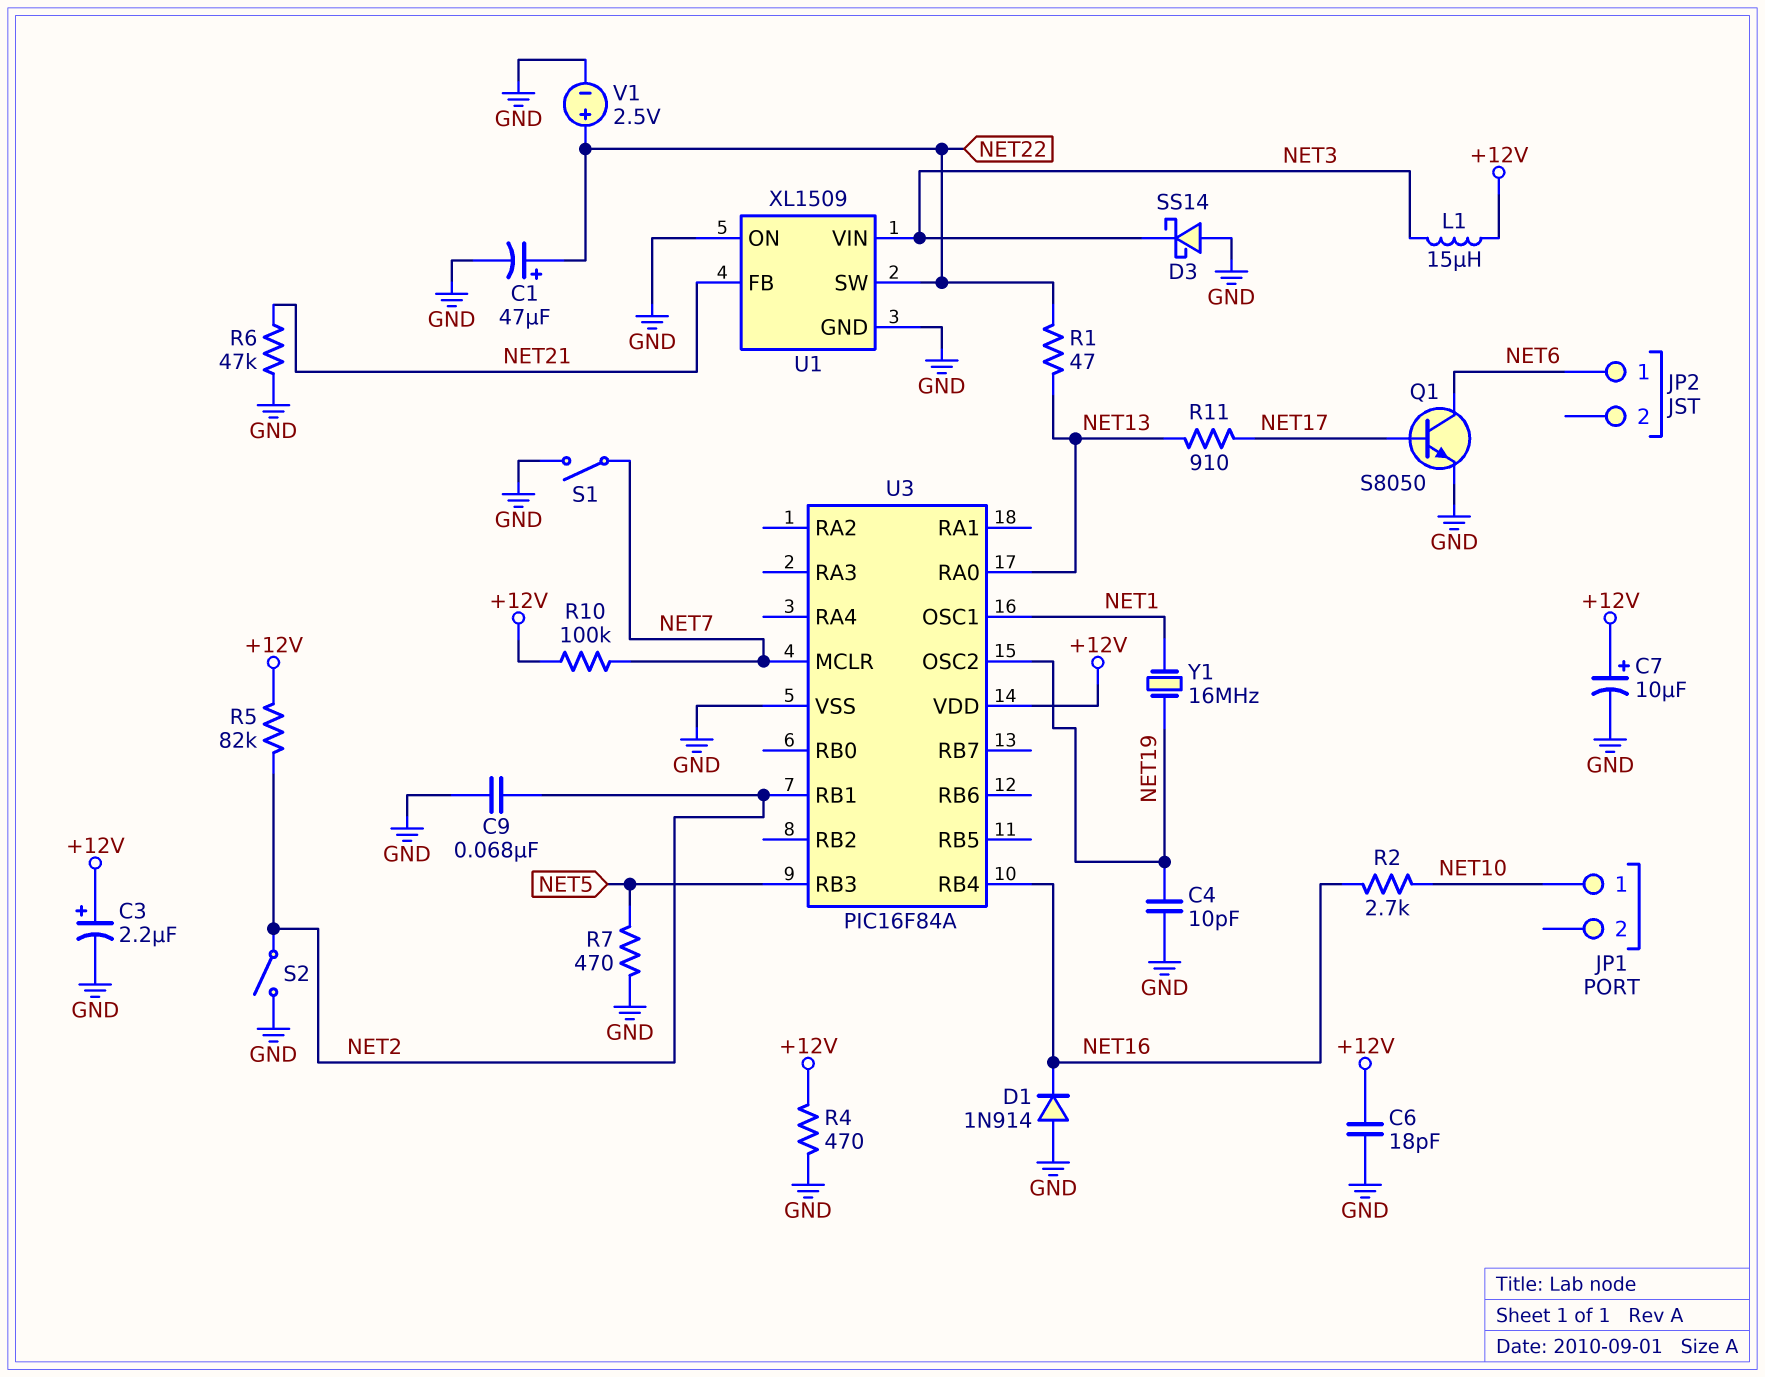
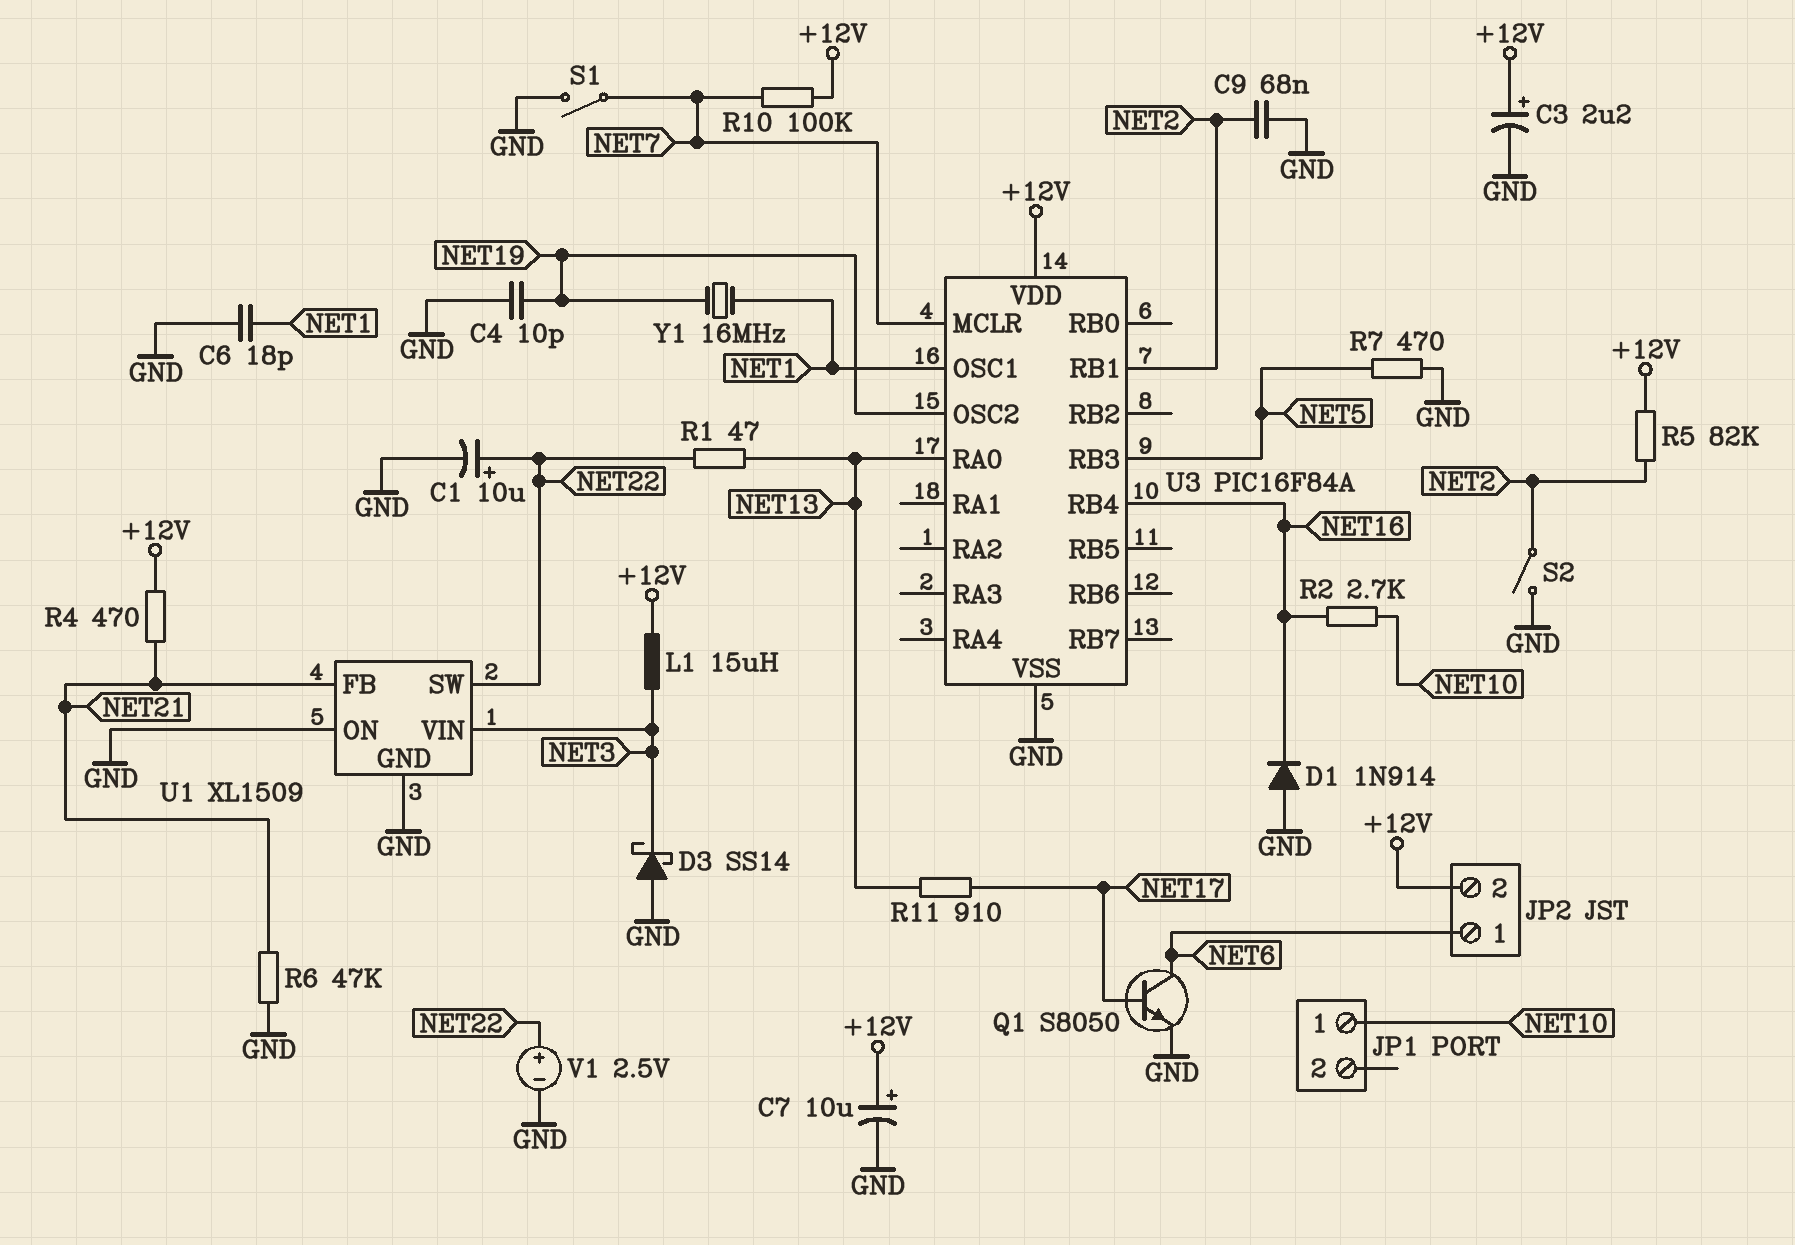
C1: 47uF (plus NET22, minus GND) -> 10uF (plus NET22, minus GND)
C6: 18pF (+12V, GND) -> 18pF (GND, NET1)
JP2 pin 2: none -> +12V
R4: 470 (+12V, GND) -> 470 (+12V, NET21)

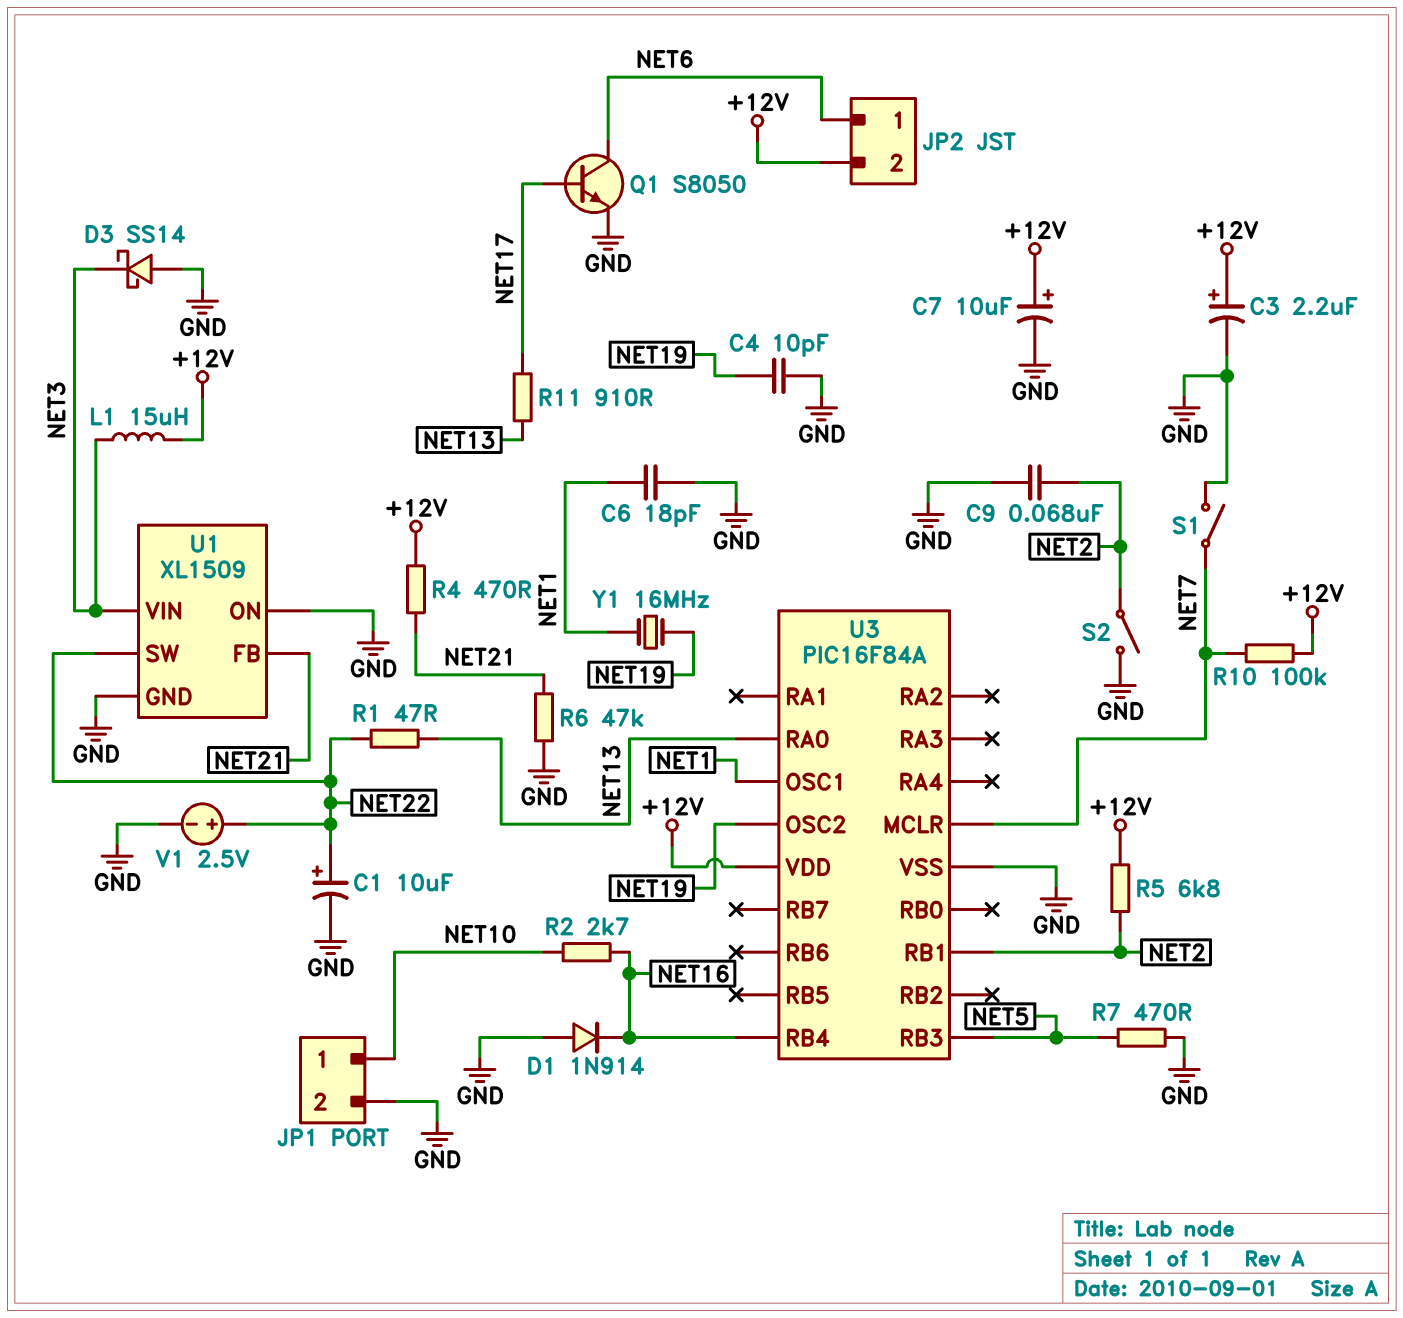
JP1 pin 2: none -> GND
R5: 82k (+12V, NET2) -> 6.8k (+12V, NET2)

